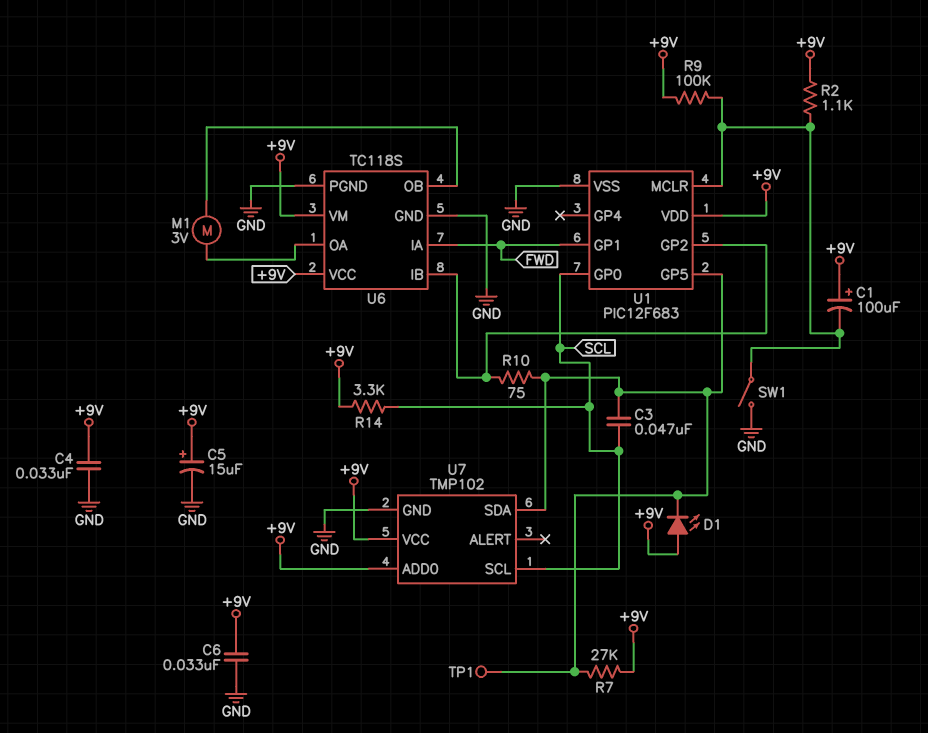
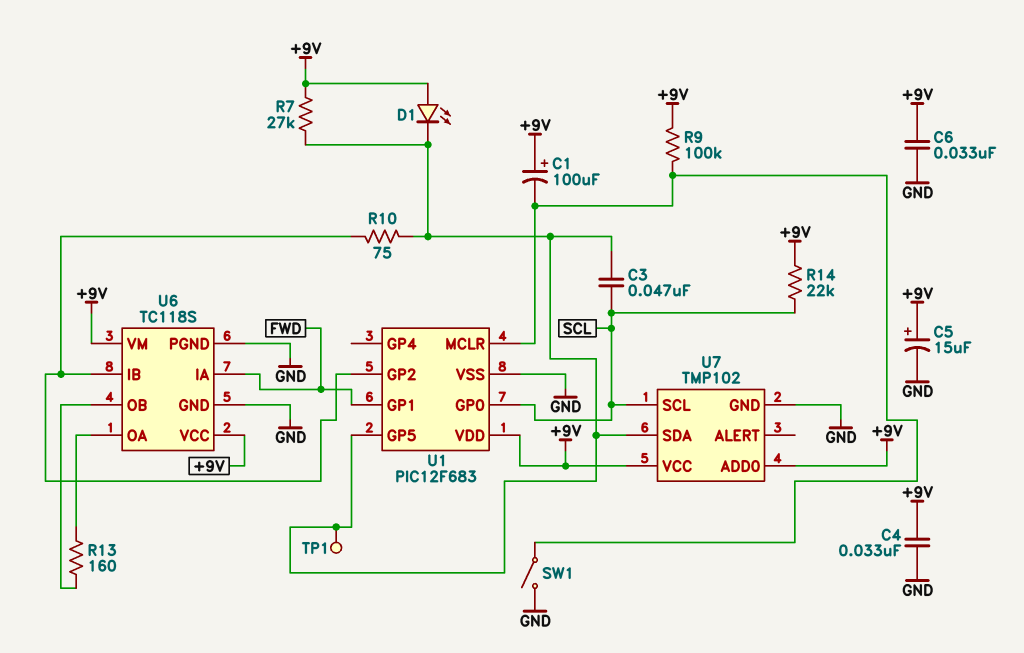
M1: motor 3V (U6/OA, U6/OB) -> none
R2: 1.1k (+9V, U1/MCLR) -> none
R13: none -> 160 (U6/OA, U6/OB)
R14: 3.3k (+9V, SCL) -> 22k (+9V, SCL)

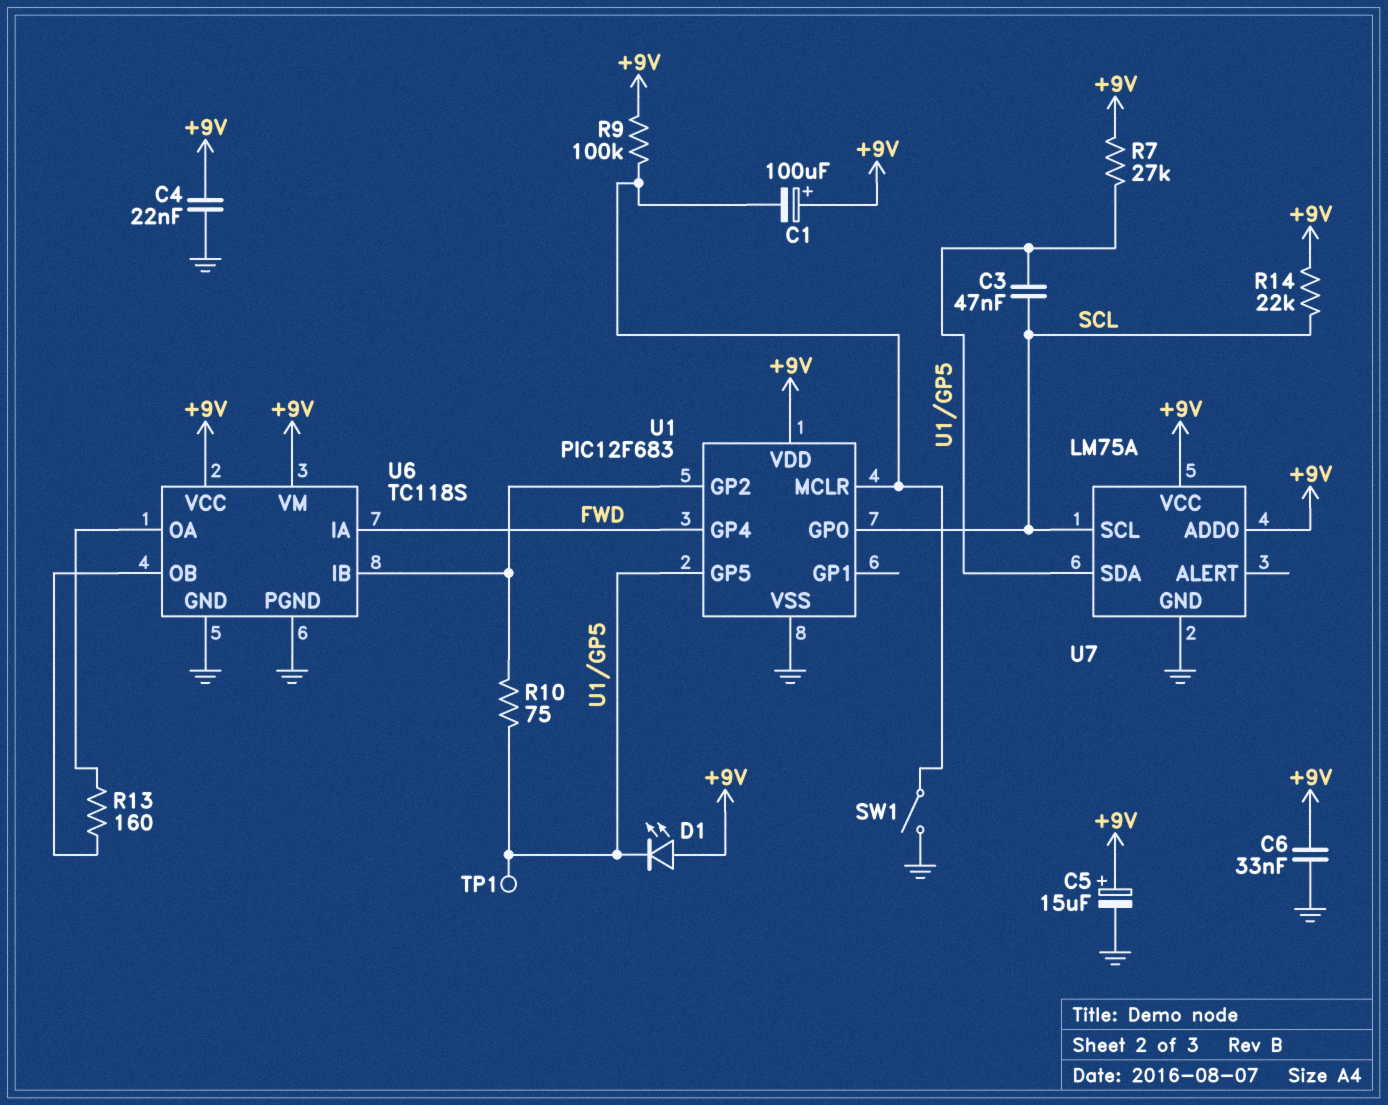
C4: 33nF (+9V, GND) -> 22nF (+9V, GND)
U1 pin GP1: FWD -> none
U1 pin GP4: none -> FWD
U7: TMP102 -> LM75A

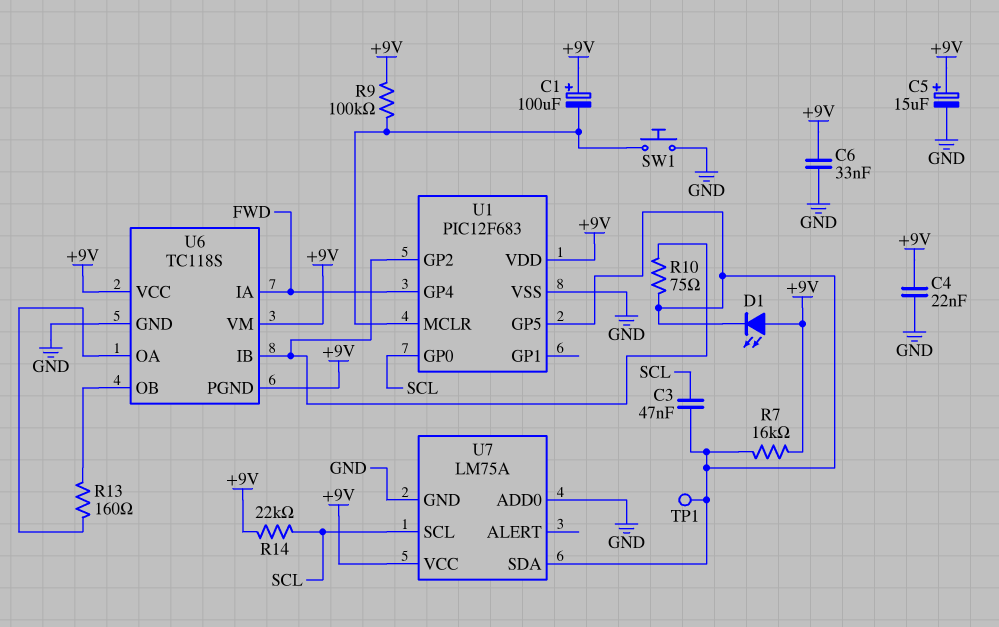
R7: 27k (+9V, U1/GP5) -> 16k (+9V, U1/GP5)
SW1: switch (GND, U1/MCLR) -> button (GND, U1/MCLR)
U6 pin PGND: GND -> +9V
U7 pin ADD0: +9V -> GND

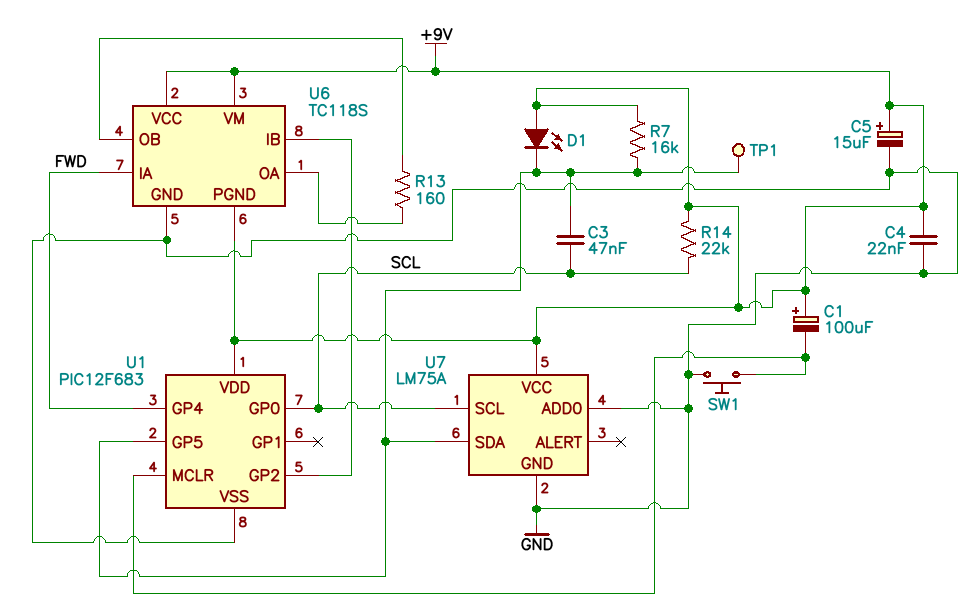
C6: 33nF (+9V, GND) -> none
R9: 100k (+9V, U1/MCLR) -> none
R10: 75 (U1/GP2, U1/GP5) -> none

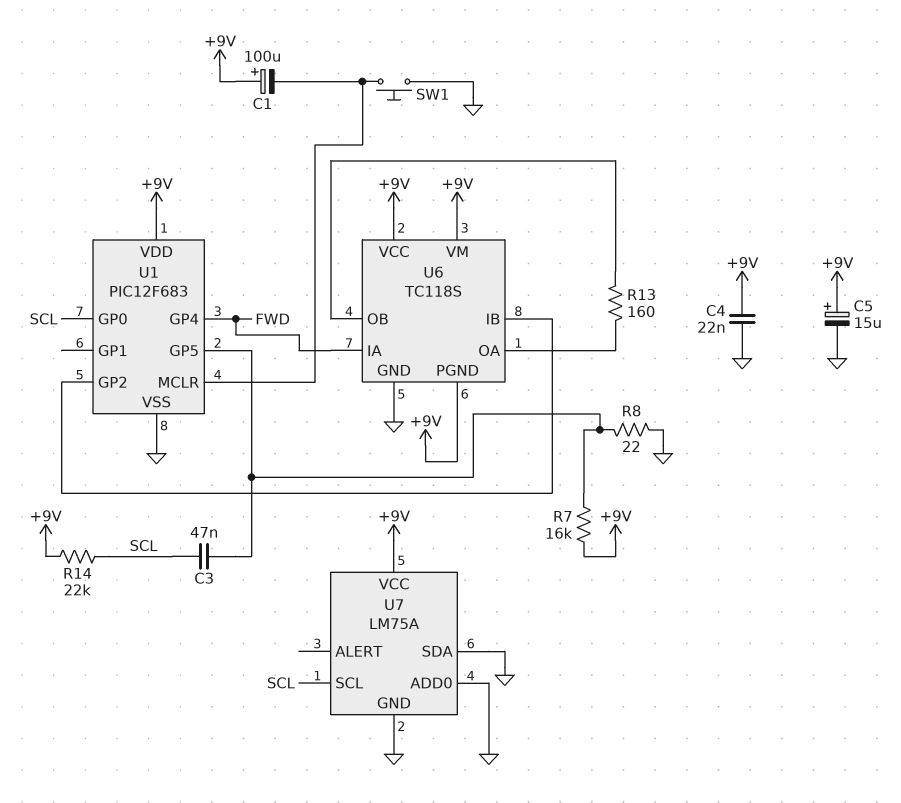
D1: LED (A +9V, K U1/GP5) -> none
R8: none -> 22 (GND, U1/GP5)
TP1: test point (U1/GP5) -> none
U7 pin SDA: U1/GP5 -> GND

